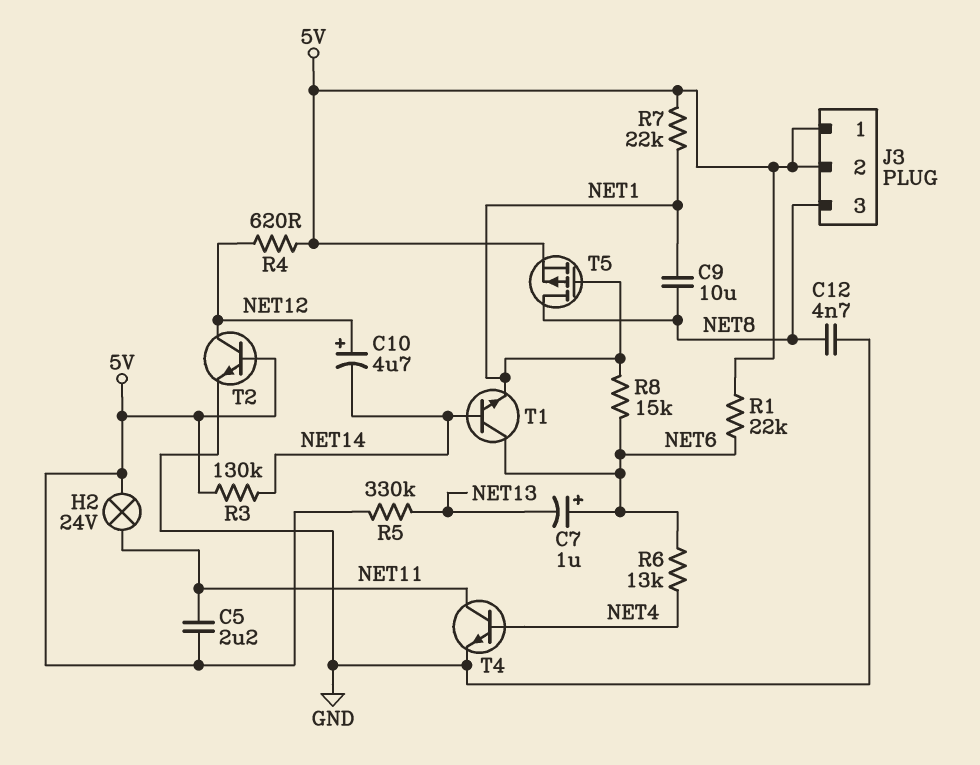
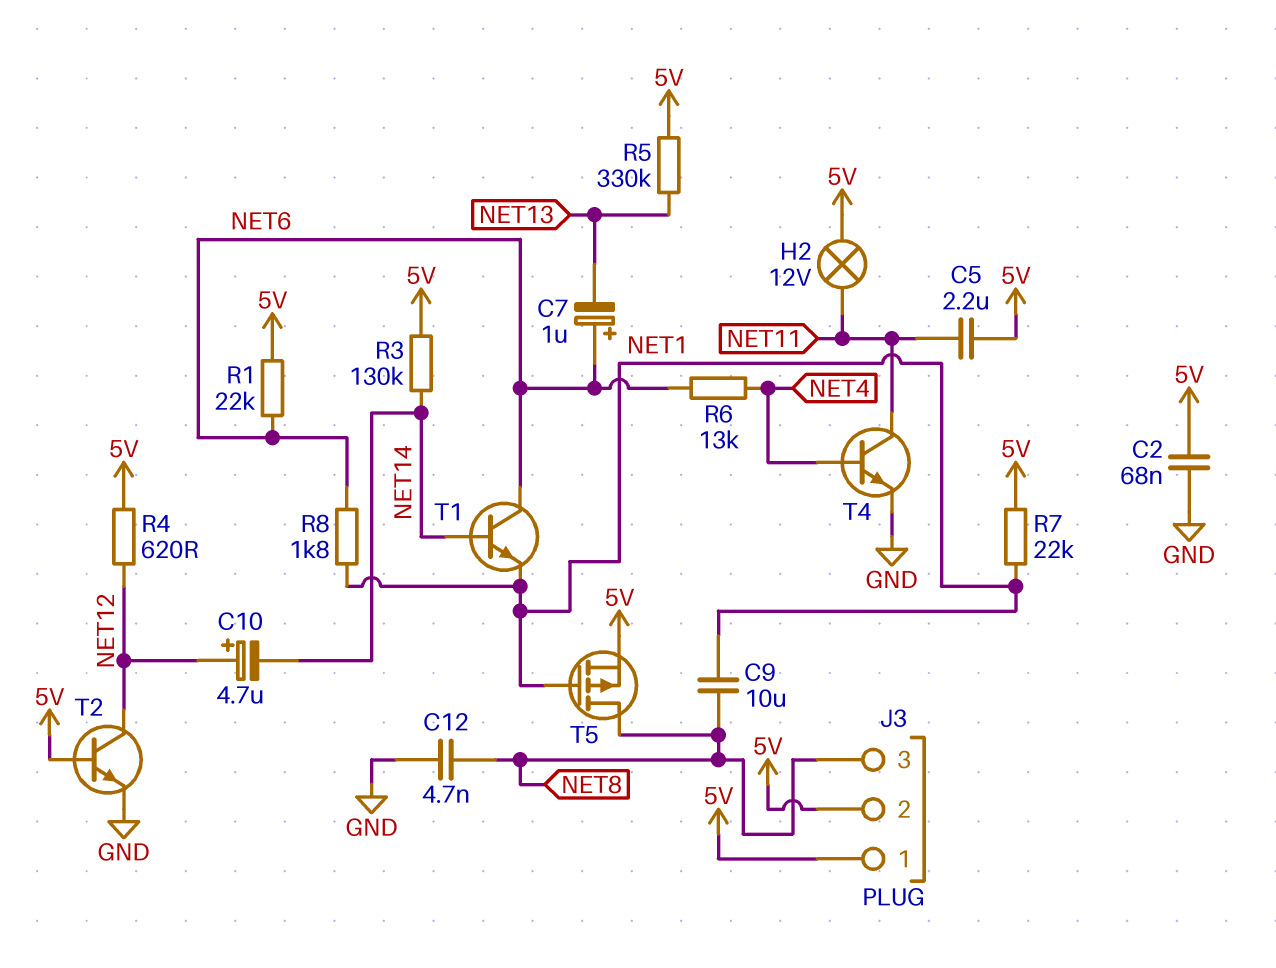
C2: none -> 68nF (5V, GND)
H2: lamp 24V (5V, NET11) -> lamp 12V (5V, NET11)
R8: 15k (NET1, NET6) -> 1.8k (NET1, NET6)

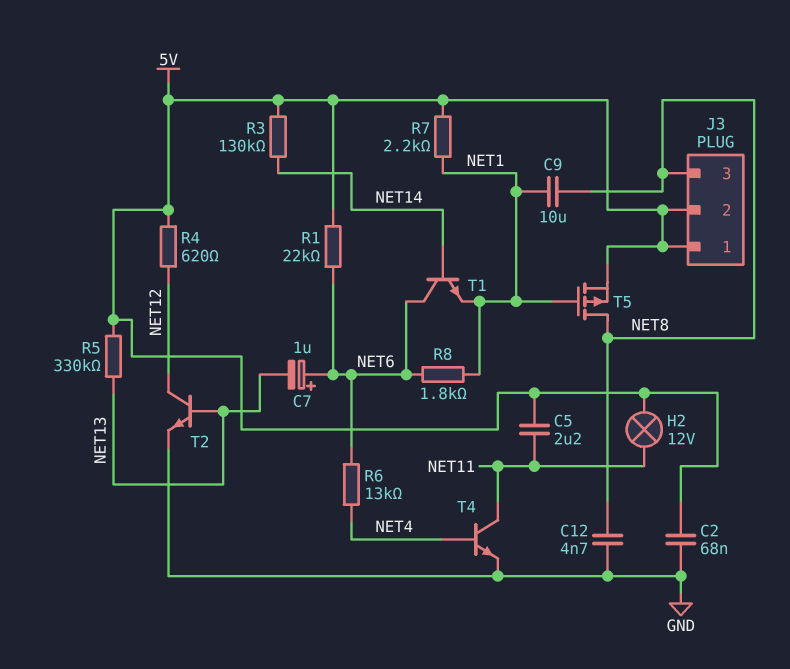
C10: 4.7uF (plus NET12, minus NET14) -> none
R7: 22k (5V, NET1) -> 2.2k (5V, NET1)
T2: NPN (B 5V, C NET12, E GND) -> NPN (B NET13, C NET12, E GND)

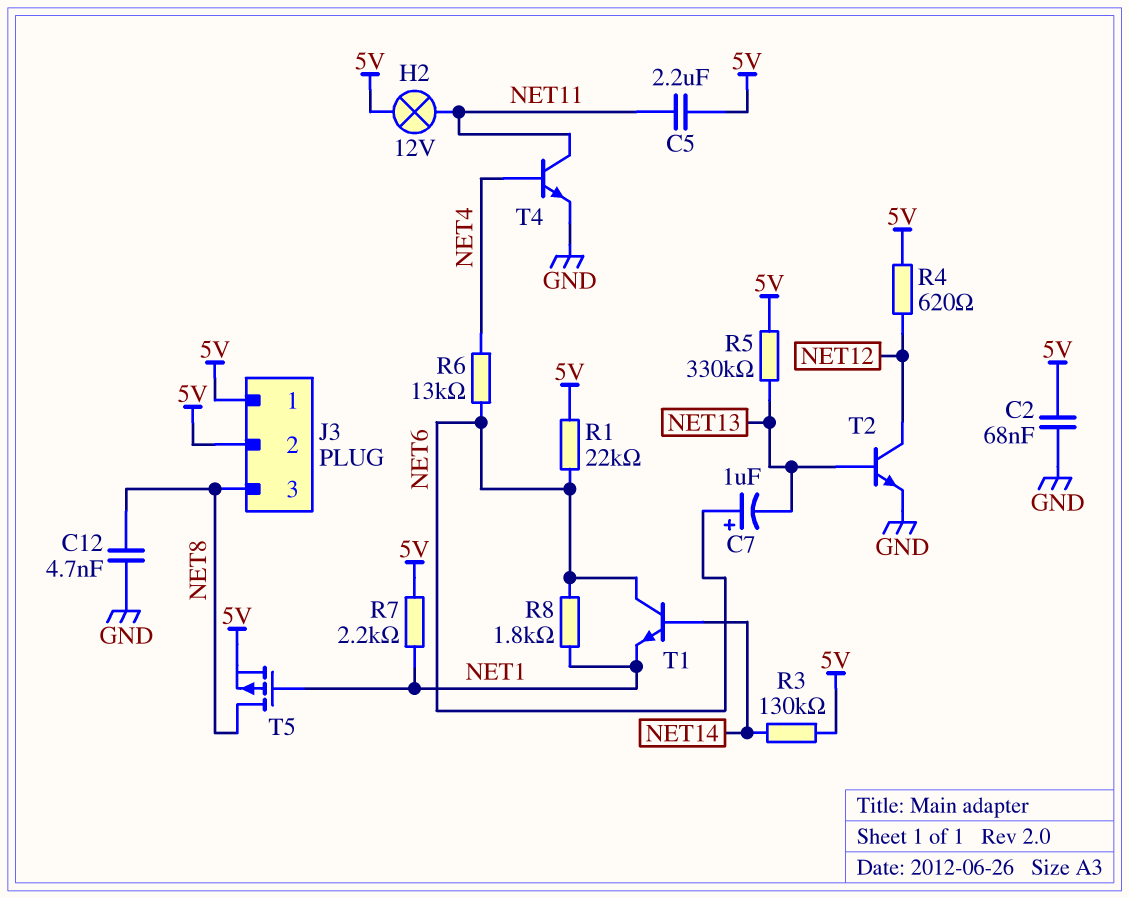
C9: 10uF (NET1, NET8) -> none

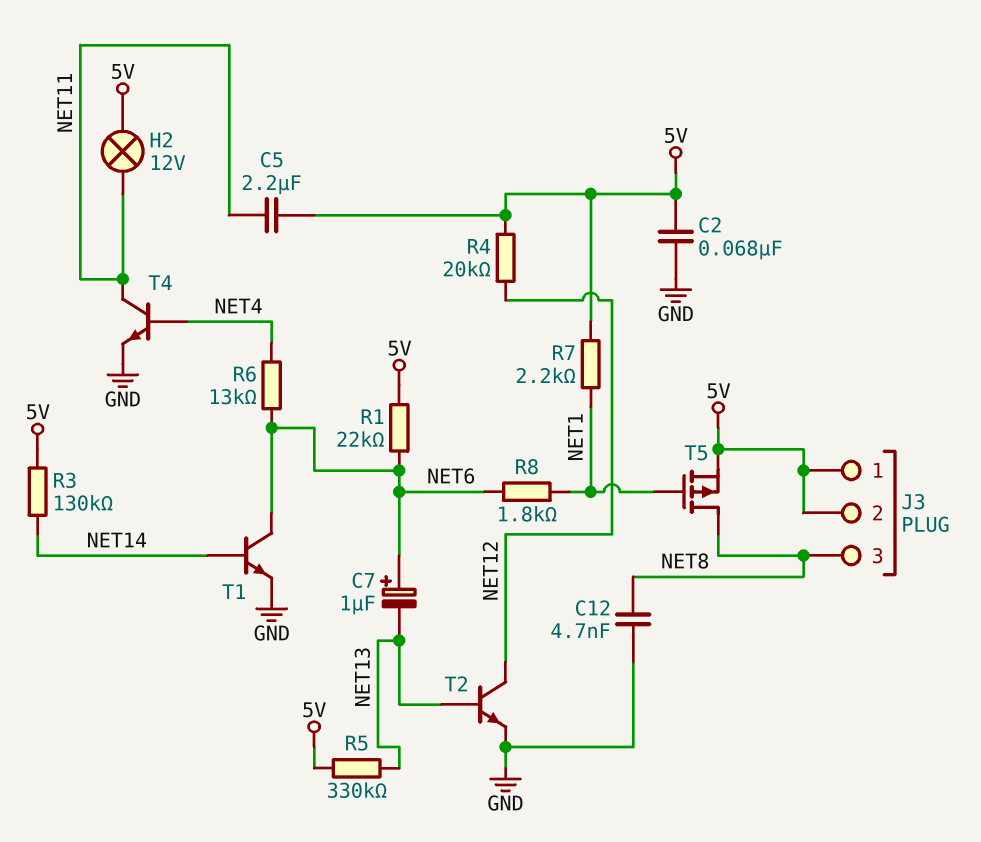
R4: 620 (5V, NET12) -> 20k (5V, NET12)
T1: NPN (B NET14, C NET6, E NET1) -> NPN (B NET14, C NET6, E GND)

